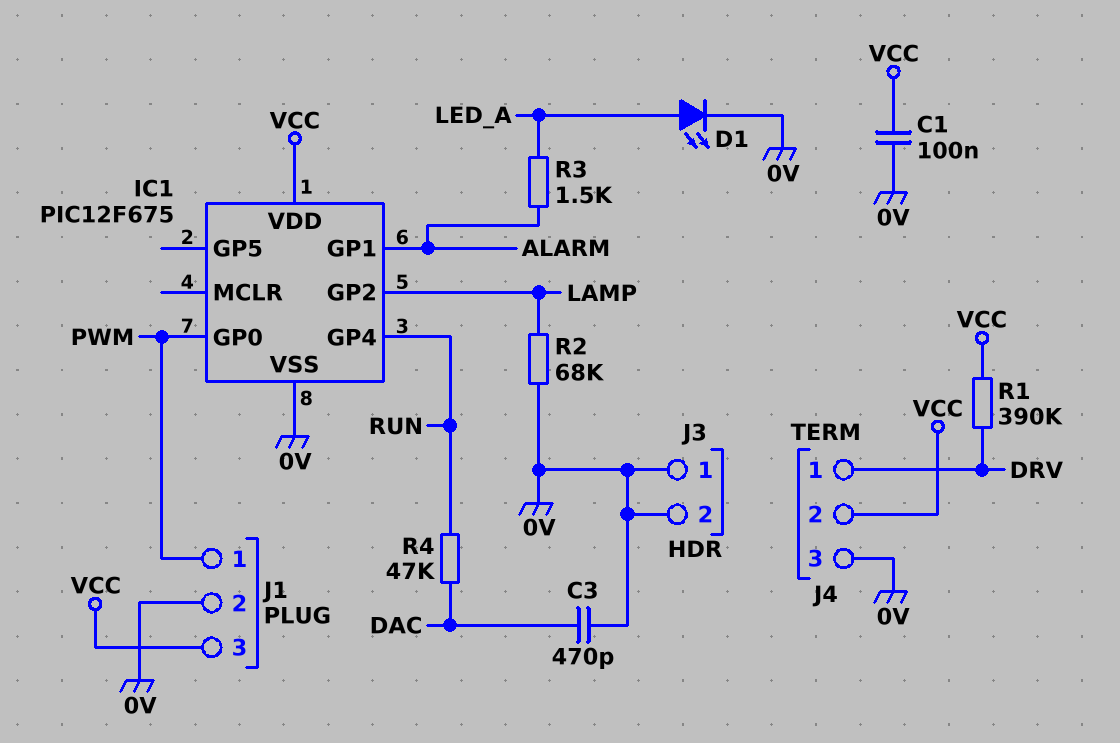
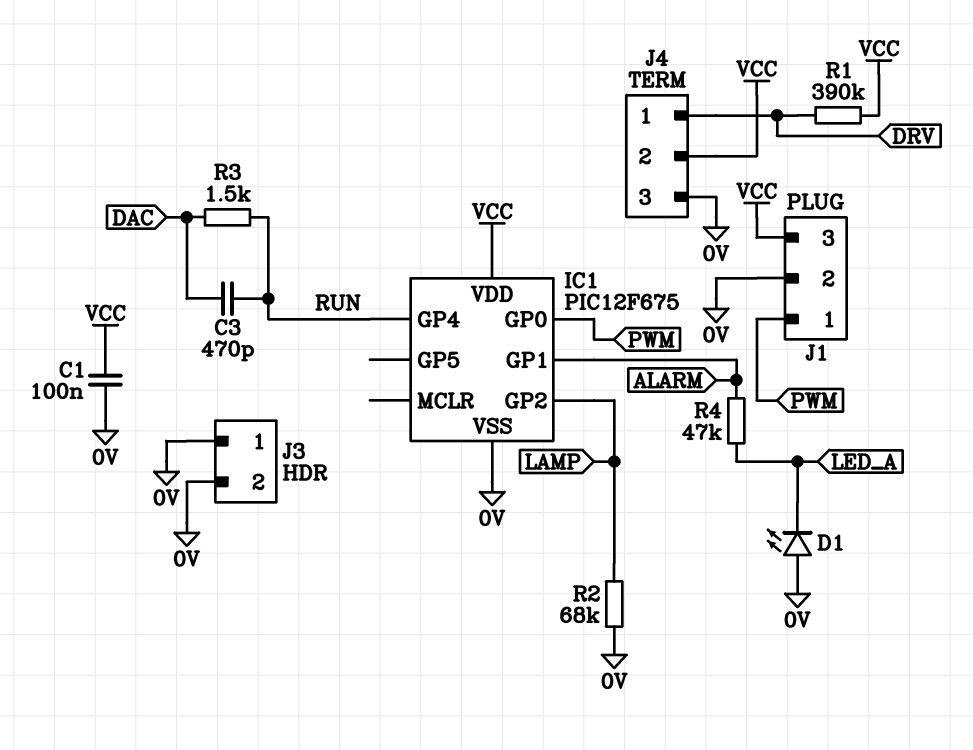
C3: 470pF (0V, DAC) -> 470pF (DAC, RUN)
D1: LED (A LED_A, K 0V) -> LED (A 0V, K LED_A)
R3: 1.5k (ALARM, LED_A) -> 1.5k (DAC, RUN)
R4: 47k (DAC, RUN) -> 47k (ALARM, LED_A)

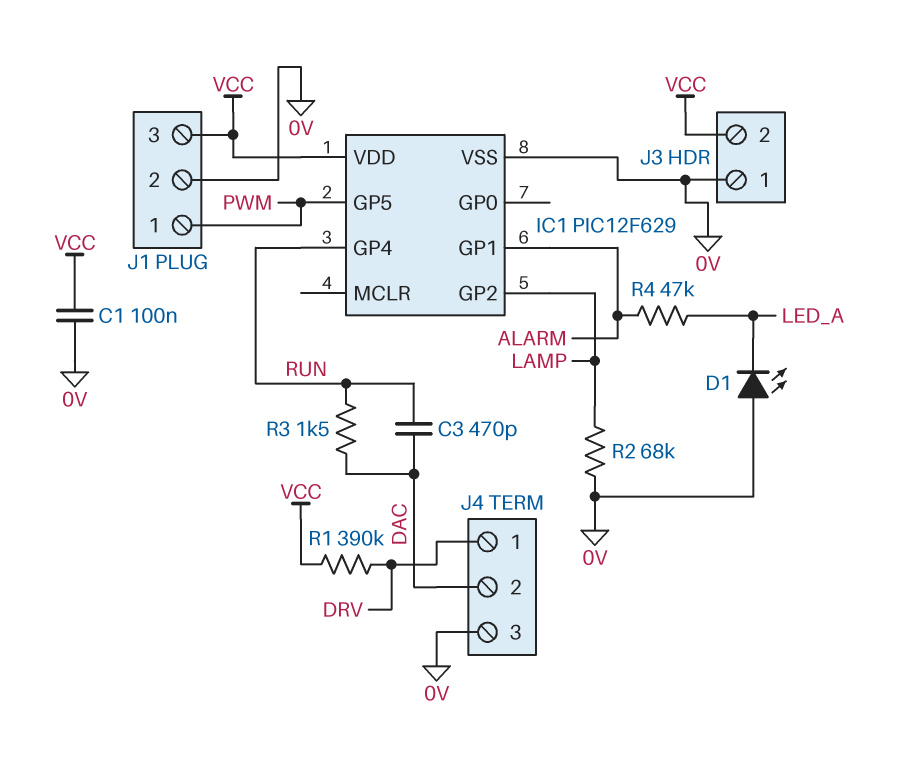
IC1: PIC12F675 -> PIC12F629
IC1 pin GP0: PWM -> none
IC1 pin GP5: none -> PWM
J3 pin 2: 0V -> VCC
J4 pin 2: VCC -> DAC

